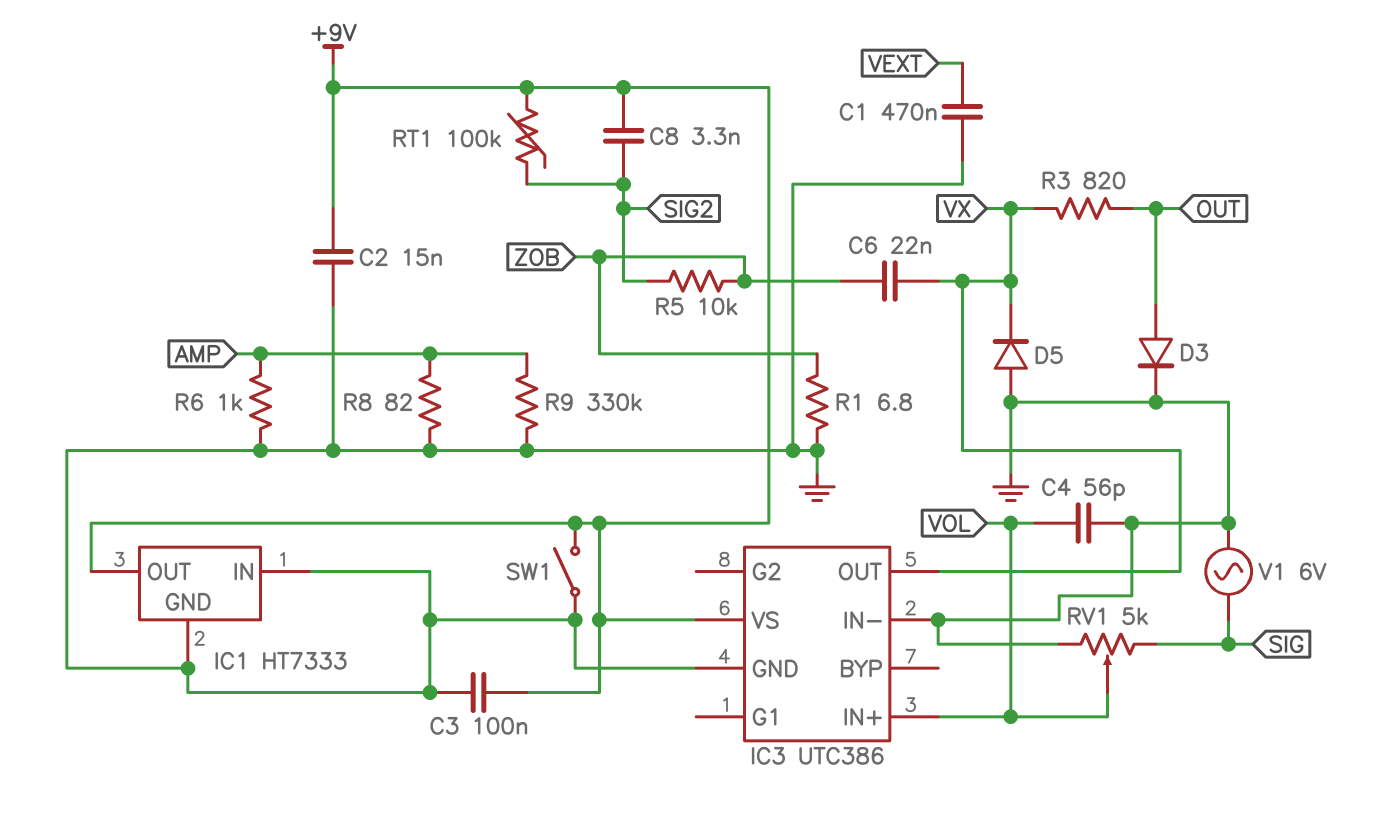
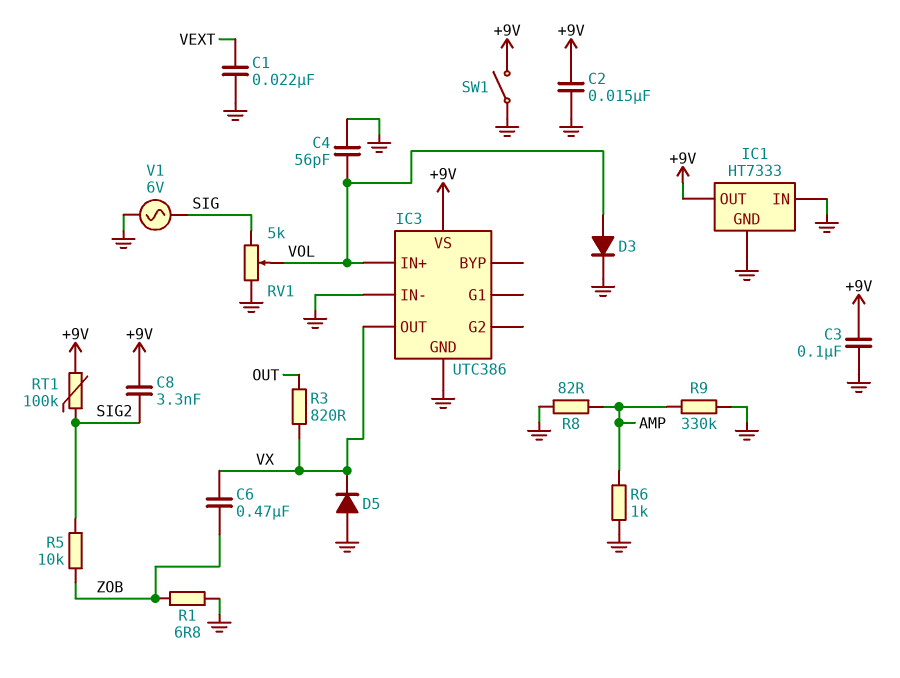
C1: 470nF (GND, VEXT) -> 22nF (GND, VEXT)
C6: 22nF (VX, ZOB) -> 470nF (VX, ZOB)
D3: diode (A OUT, K GND) -> diode (A VOL, K GND)

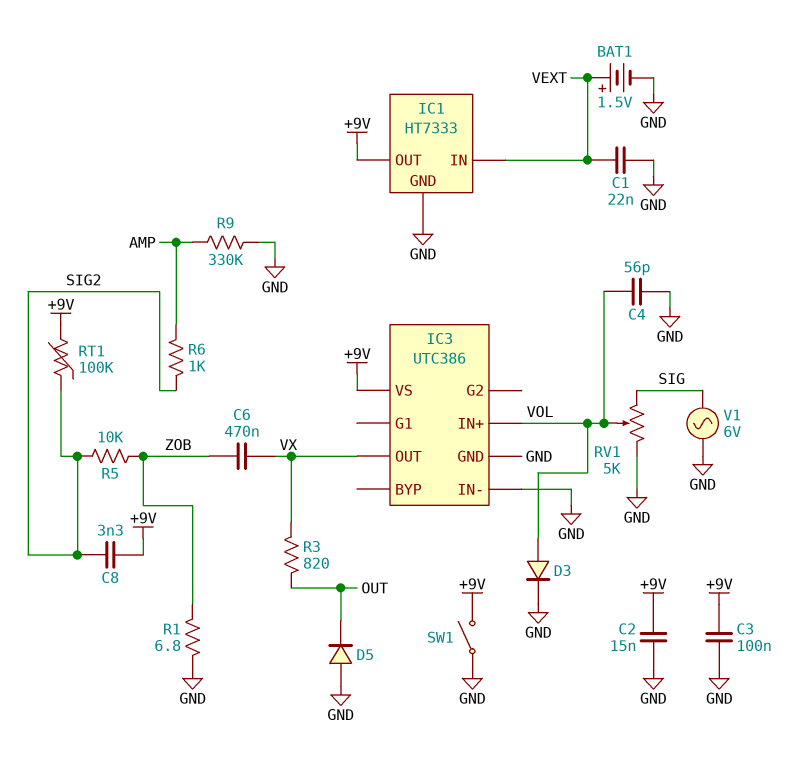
BAT1: none -> 1.5V (plus VEXT, minus GND)
D5: diode (A GND, K VX) -> diode (A GND, K OUT)
IC1 pin IN: GND -> VEXT
R6: 1k (AMP, GND) -> 1k (AMP, SIG2)
R8: 82 (AMP, GND) -> none

